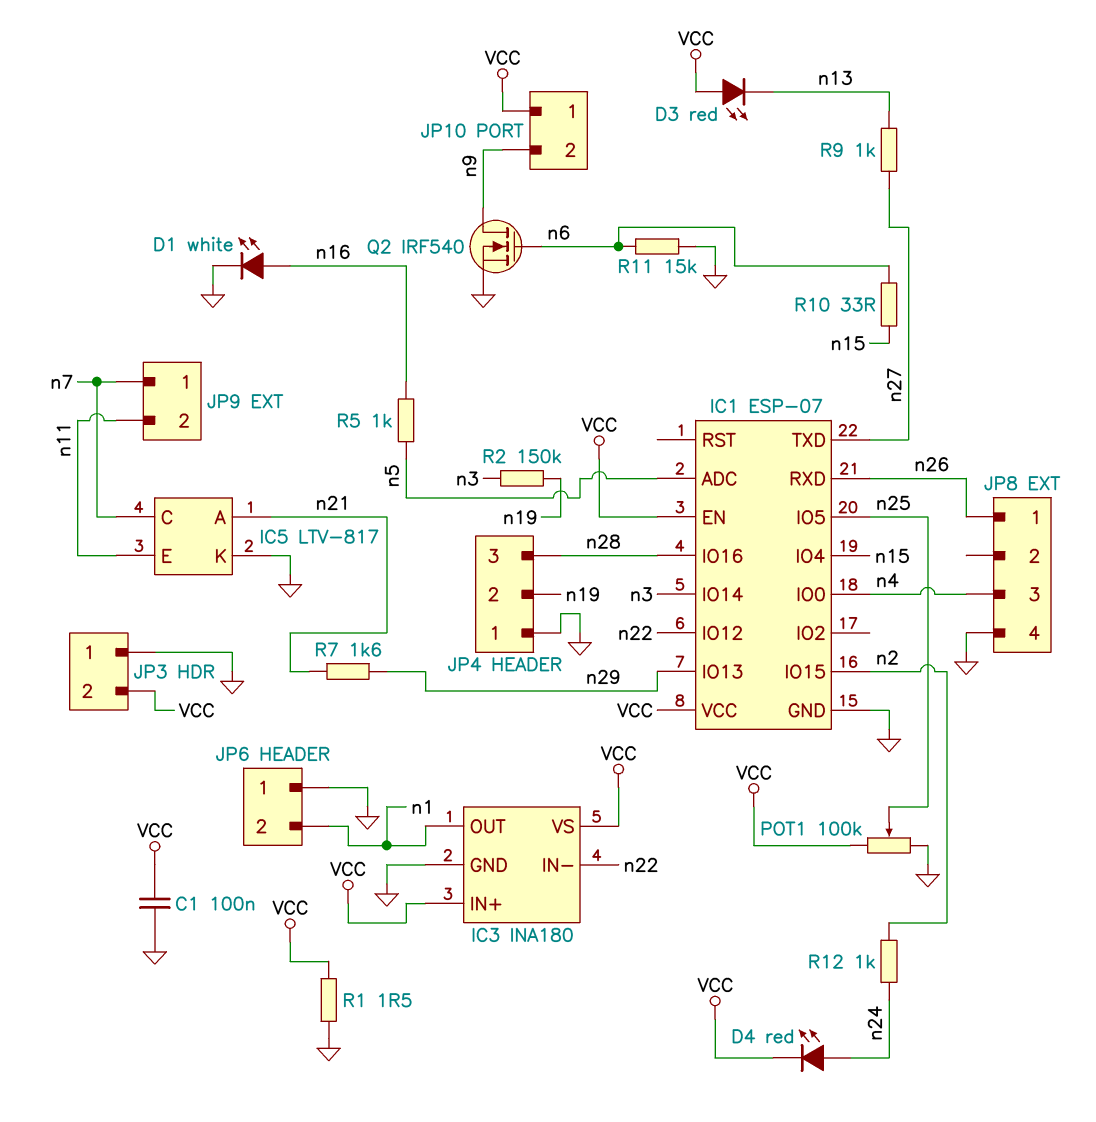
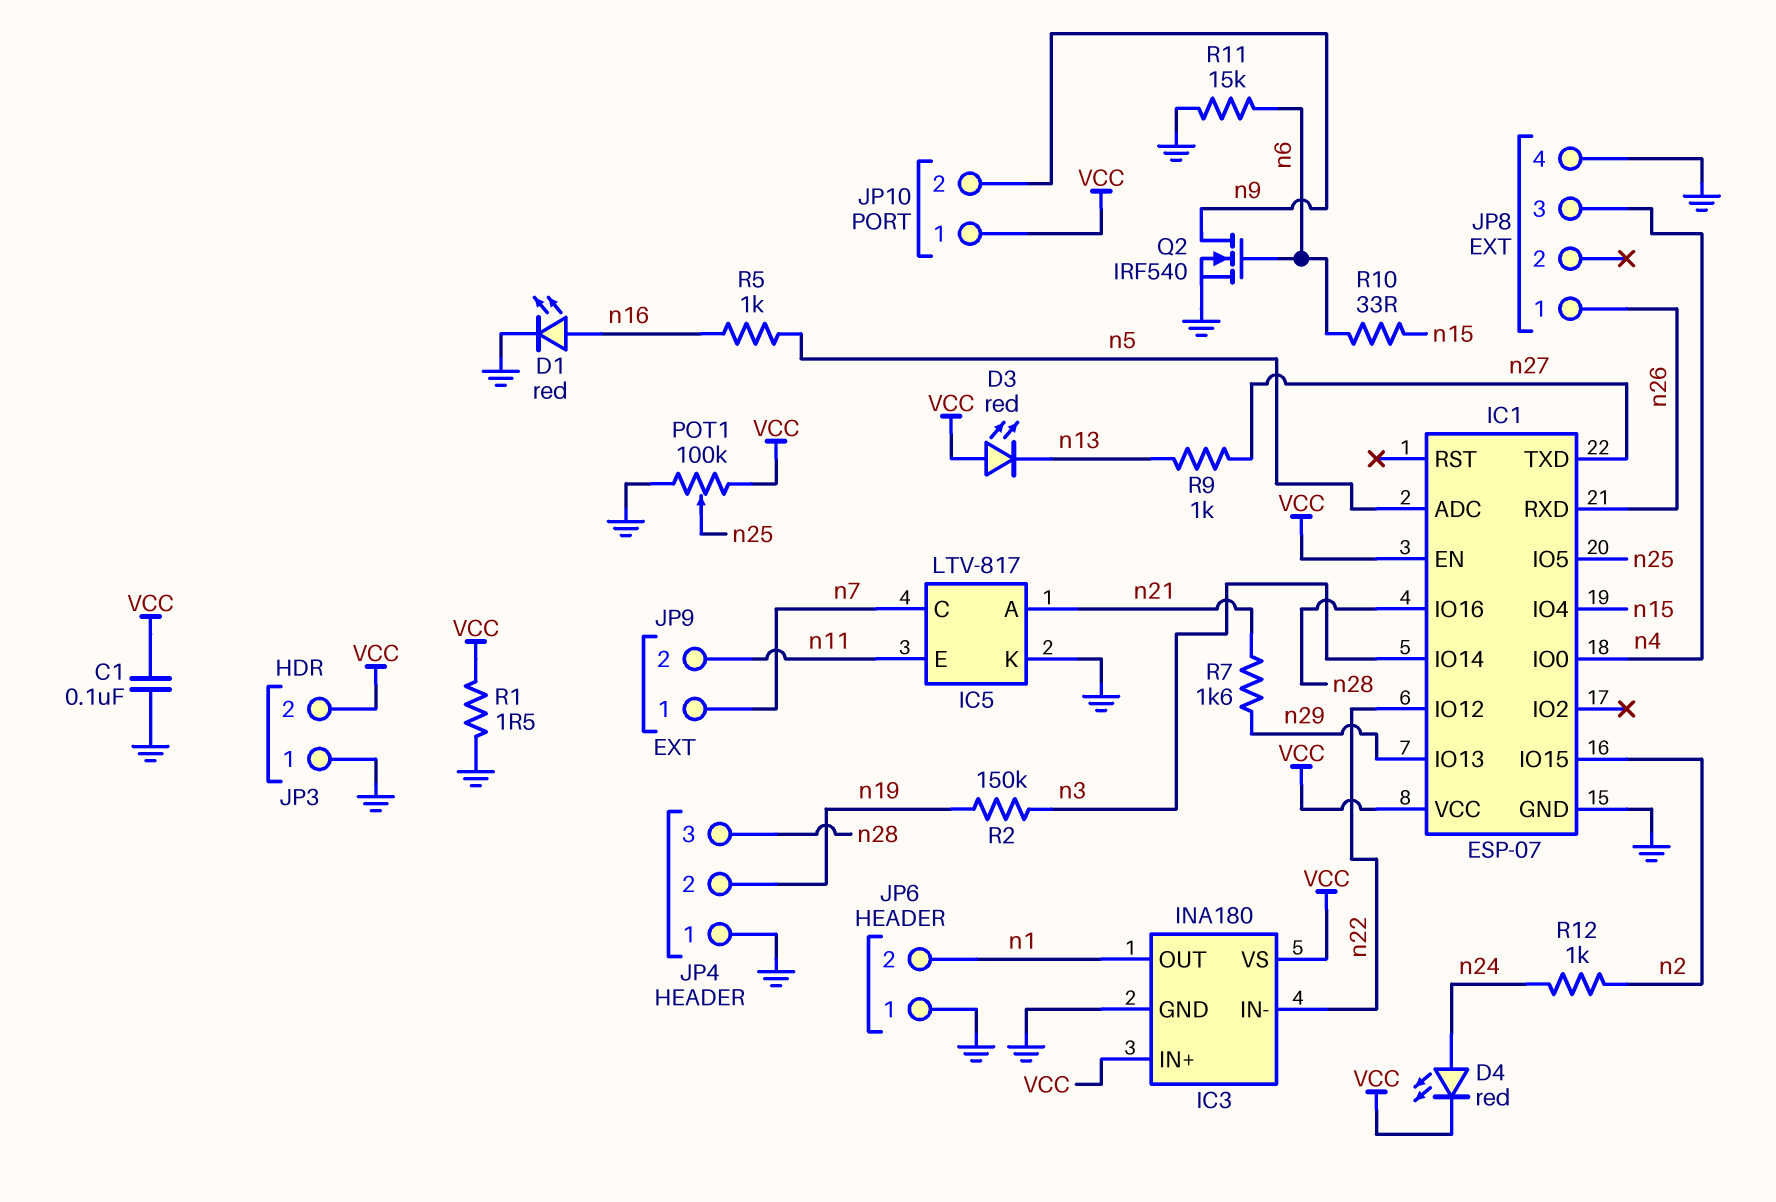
D1: LED white (A n16, K GND) -> LED red (A n16, K GND)

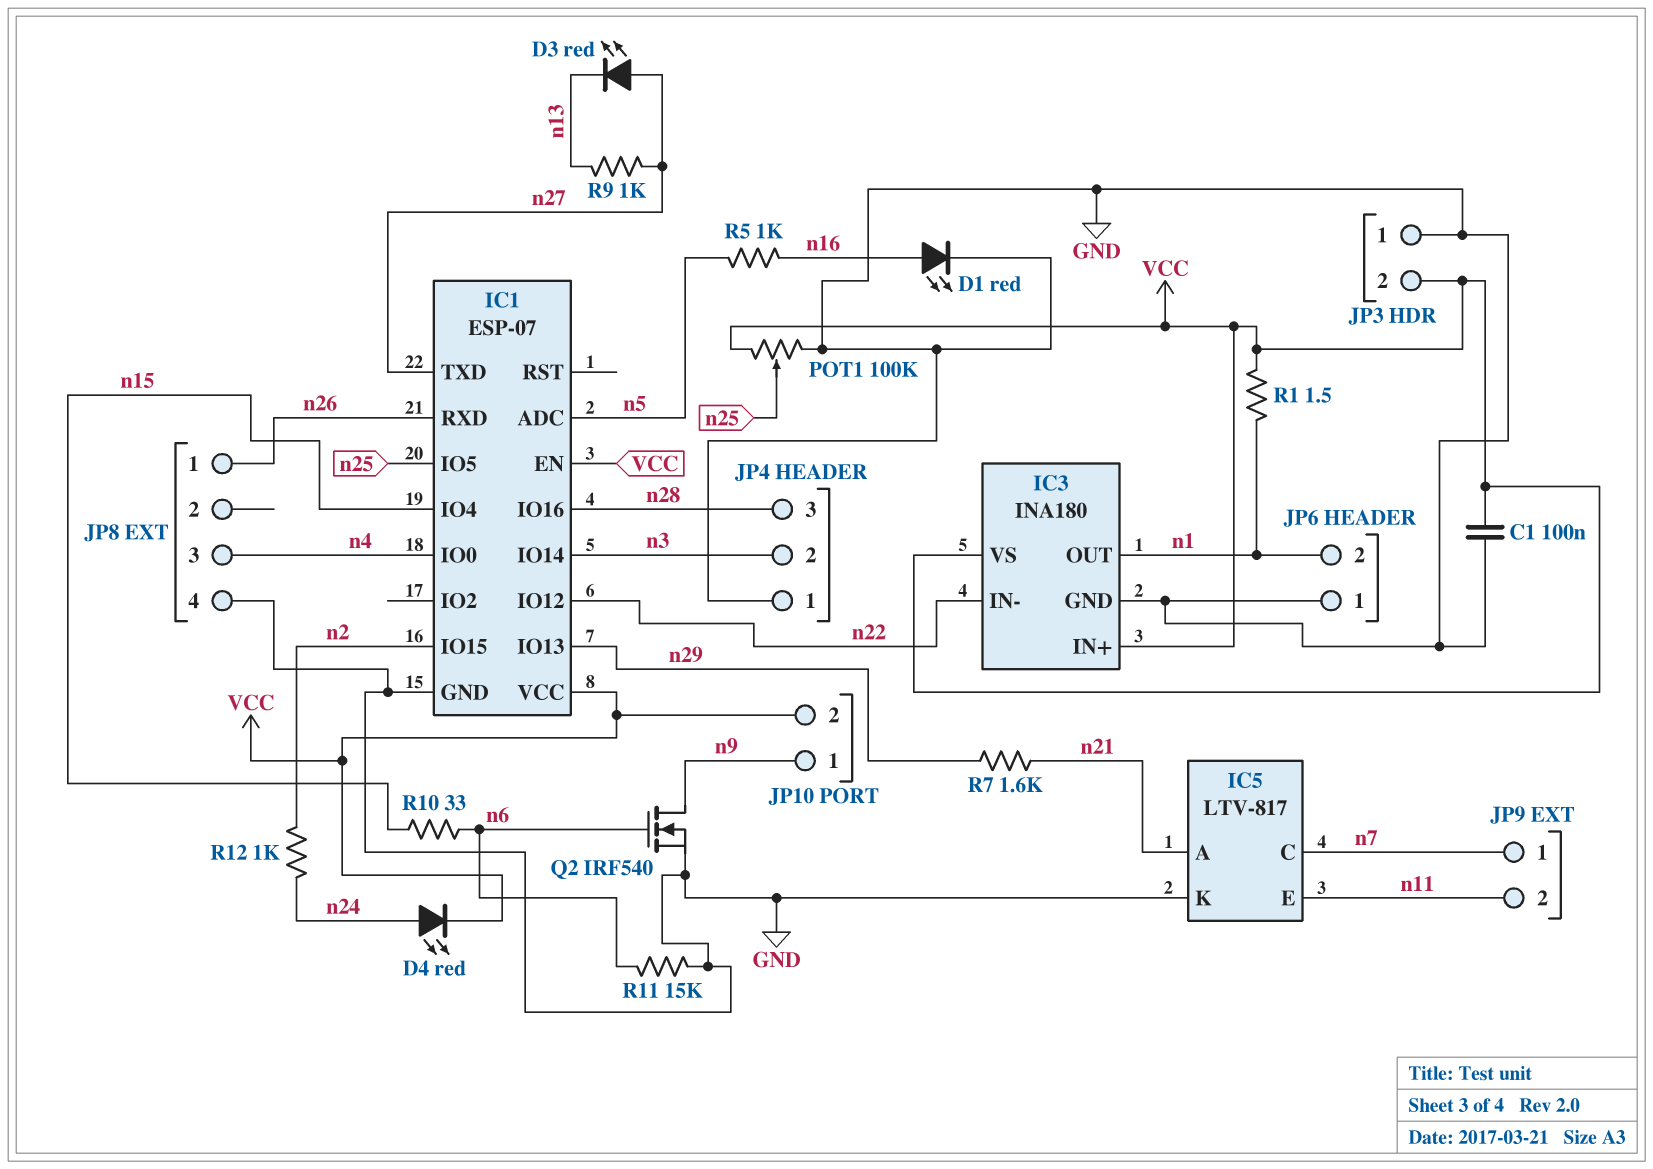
D3: LED red (A VCC, K n13) -> LED red (A n27, K n13)
JP4 pin 2: n19 -> n3
JP10 pin 1: VCC -> n9
JP10 pin 2: n9 -> VCC
R1: 1.5 (GND, VCC) -> 1.5 (VCC, n1)
R2: 150k (n3, n19) -> none

